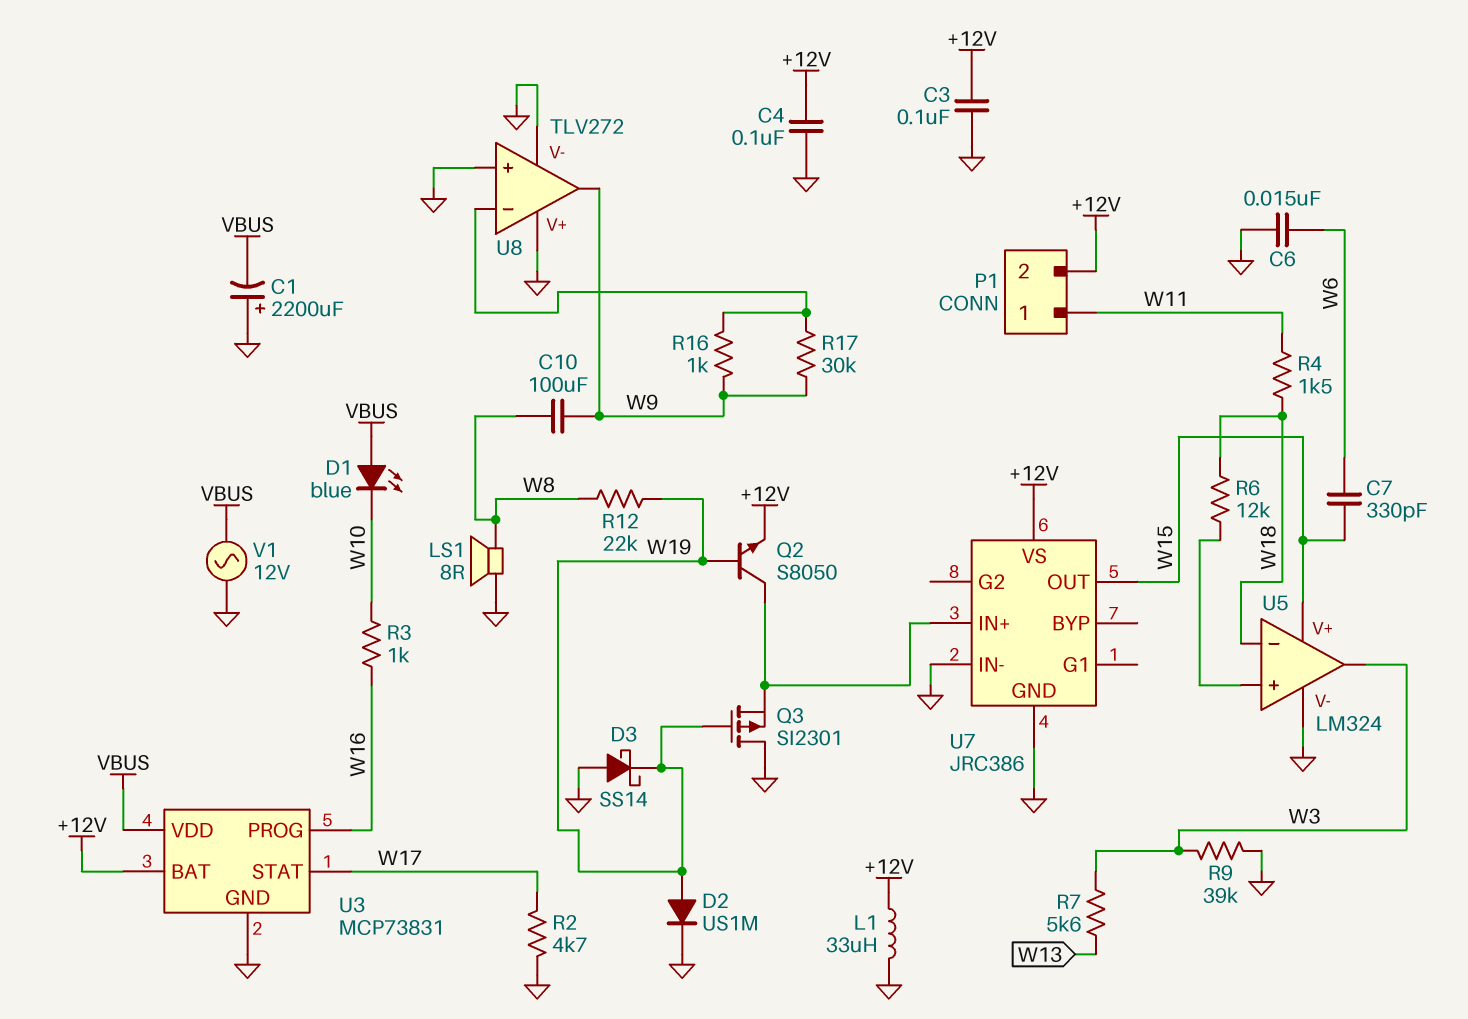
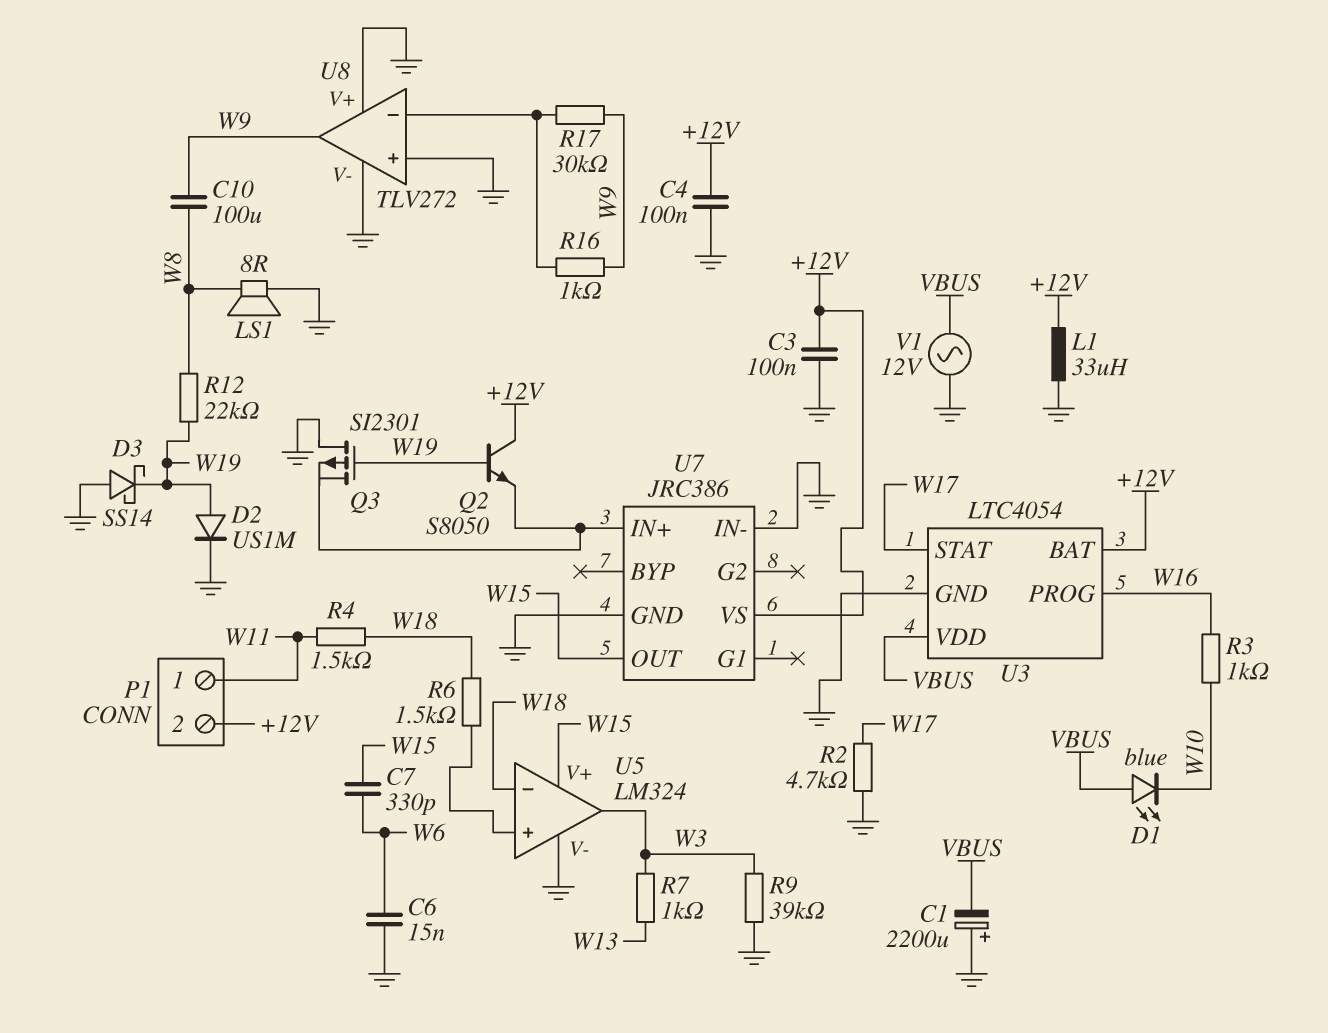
Q2: NPN S8050 (B W19, C U7/IN+, E +12V) -> NPN S8050 (B W19, C +12V, E U7/IN+)
R6: 12k (U5/in+, W18) -> 1.5k (U5/in+, W18)
R7: 5.6k (W3, W13) -> 1k (W3, W13)
U3: MCP73831 -> LTC4054

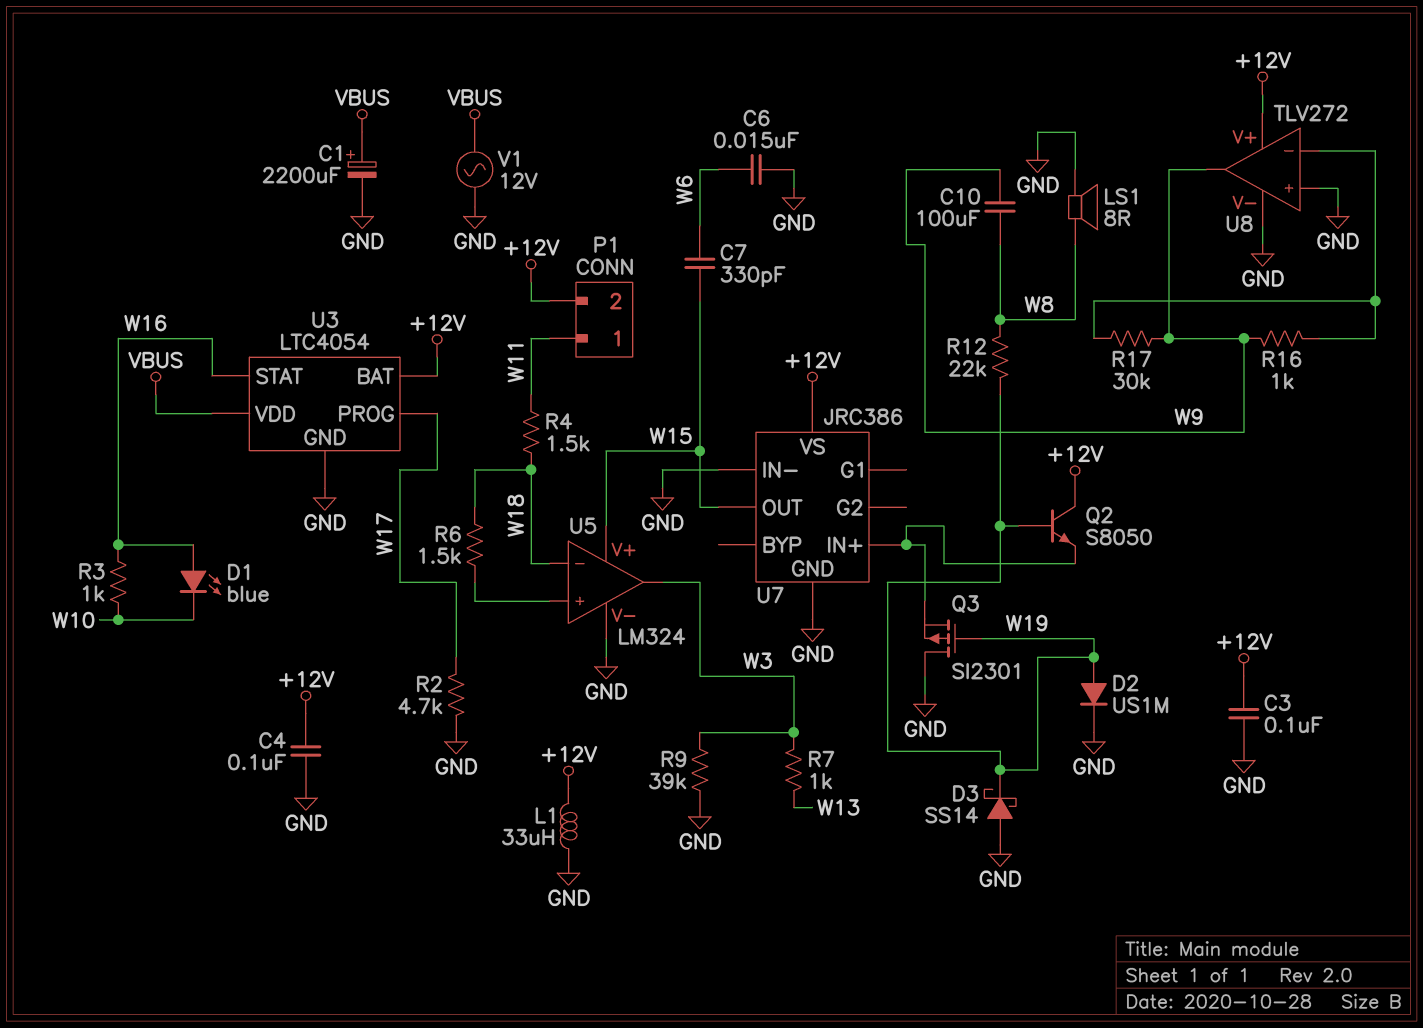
C1: 2200uF (plus GND, minus VBUS) -> 2200uF (plus VBUS, minus GND)
D1: LED blue (A VBUS, K W10) -> LED blue (A W16, K W10)
U3 pin PROG: W16 -> W17
U3 pin STAT: W17 -> W16
U8 pin V+: GND -> +12V

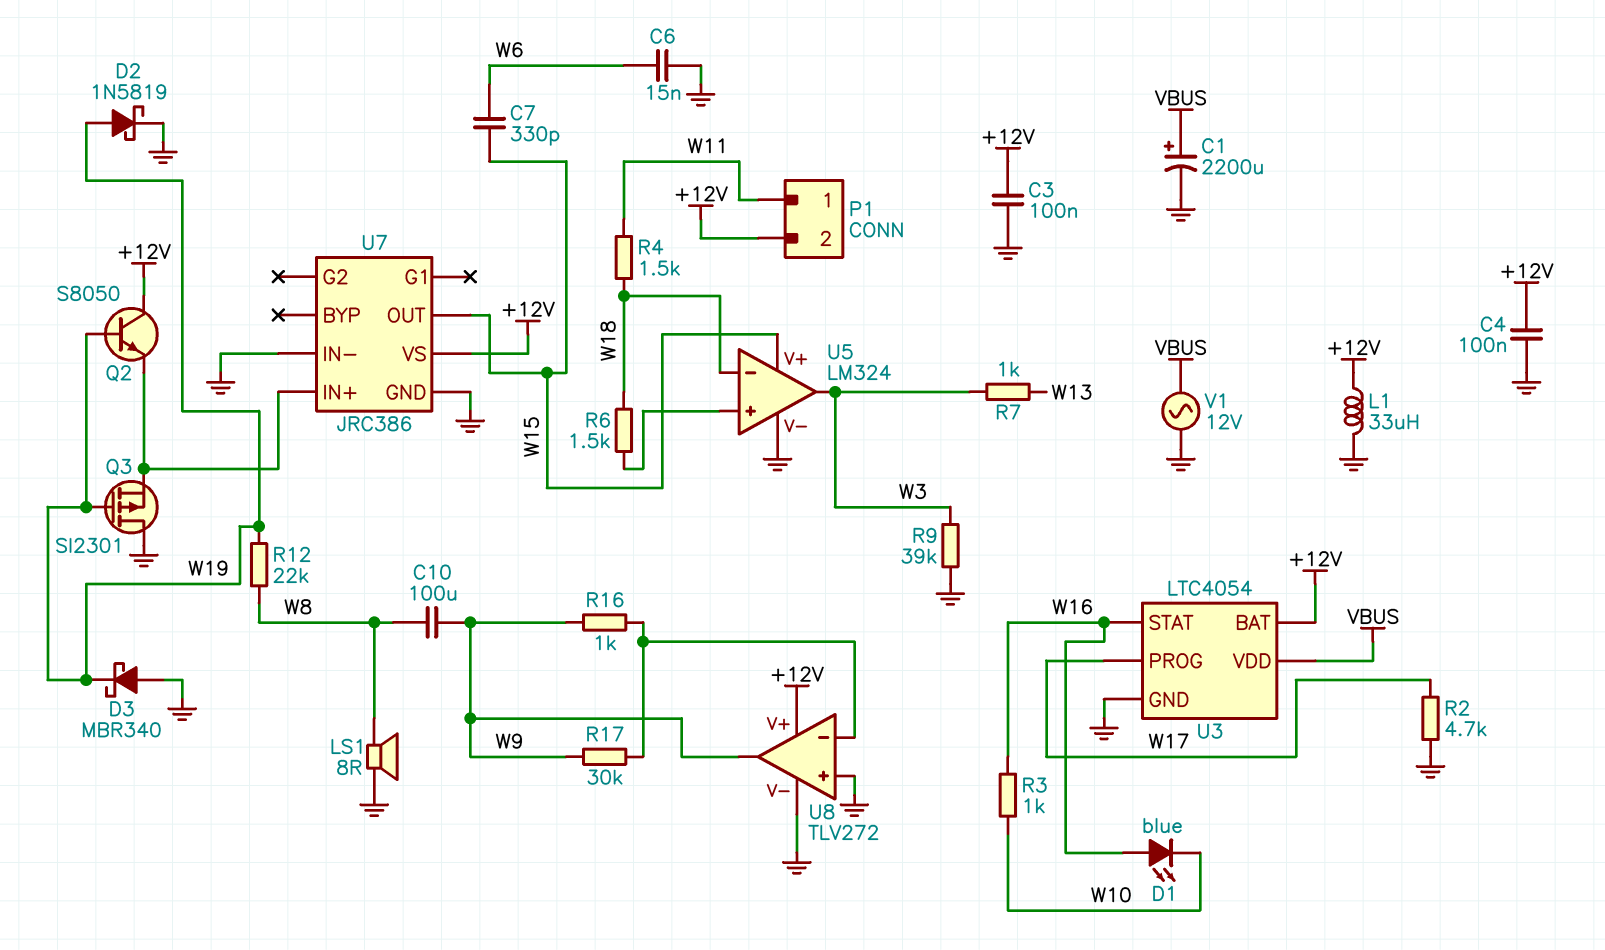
D2: diode US1M (A W19, K GND) -> schottky 1N5819 (A W19, K GND)
D3: schottky SS14 (A GND, K W19) -> schottky MBR340 (A GND, K W19)

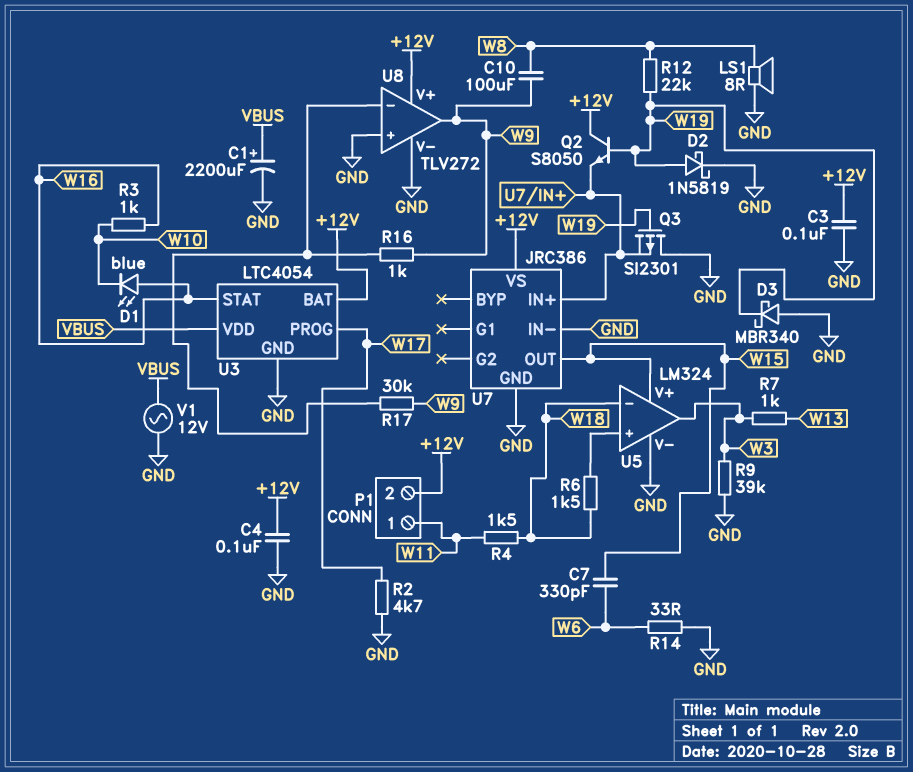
C6: 15nF (GND, W6) -> none
L1: 33uH (+12V, GND) -> none
R14: none -> 33 (GND, W6)

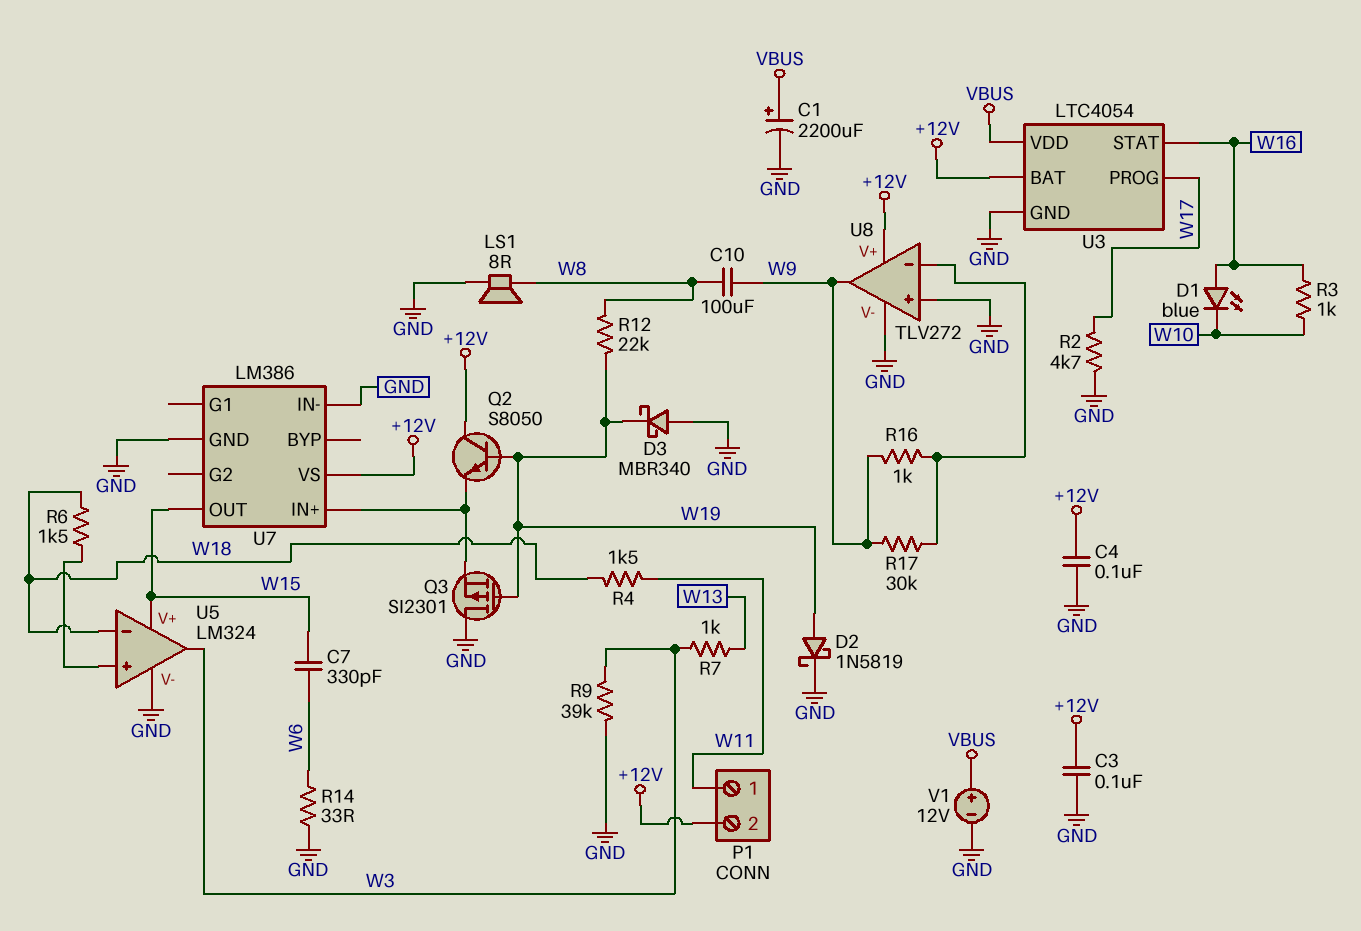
U7: JRC386 -> LM386
V1: AC 12V (GND, VBUS) -> 12V (plus VBUS, minus GND)

